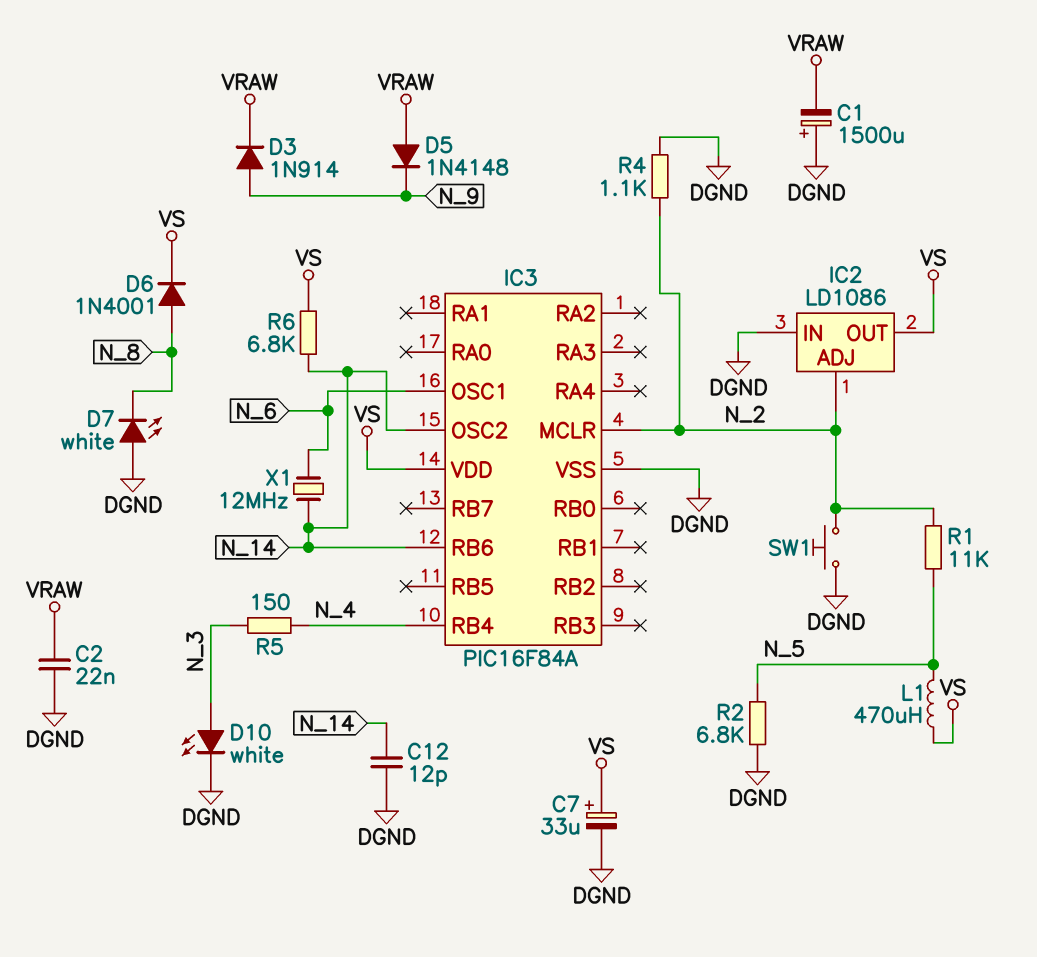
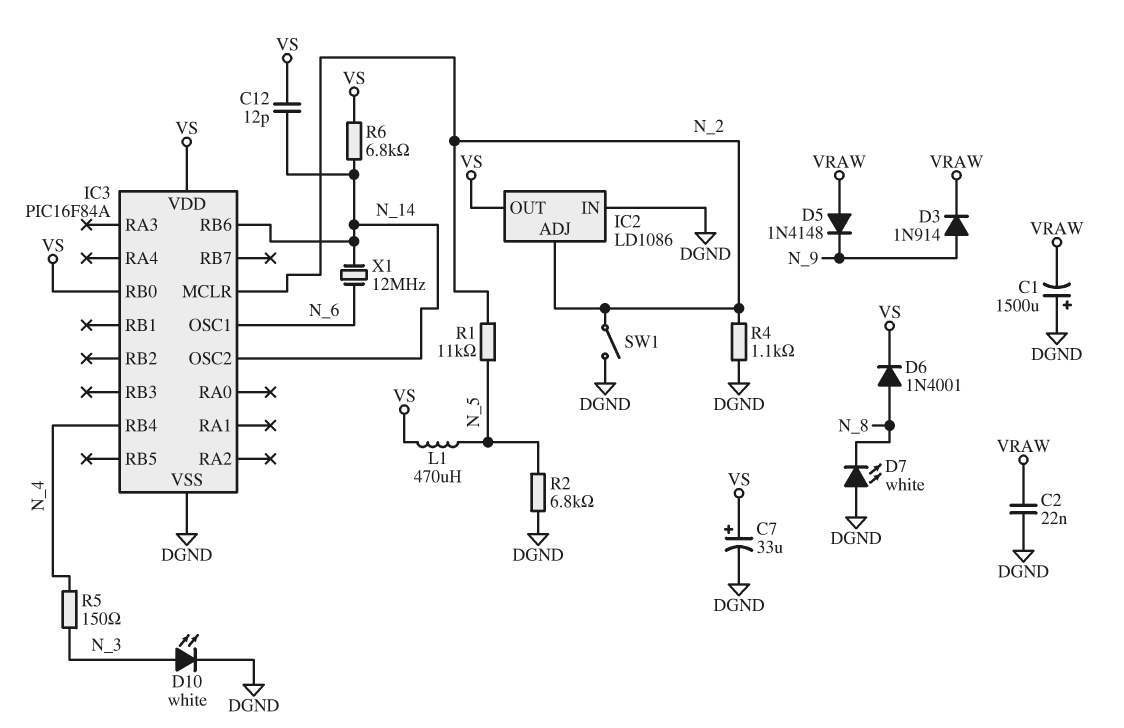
C12: 12pF (DGND, N_14) -> 12pF (N_14, VS)
IC3 pin RB0: none -> VS
SW1: button (DGND, N_2) -> switch (DGND, N_2)

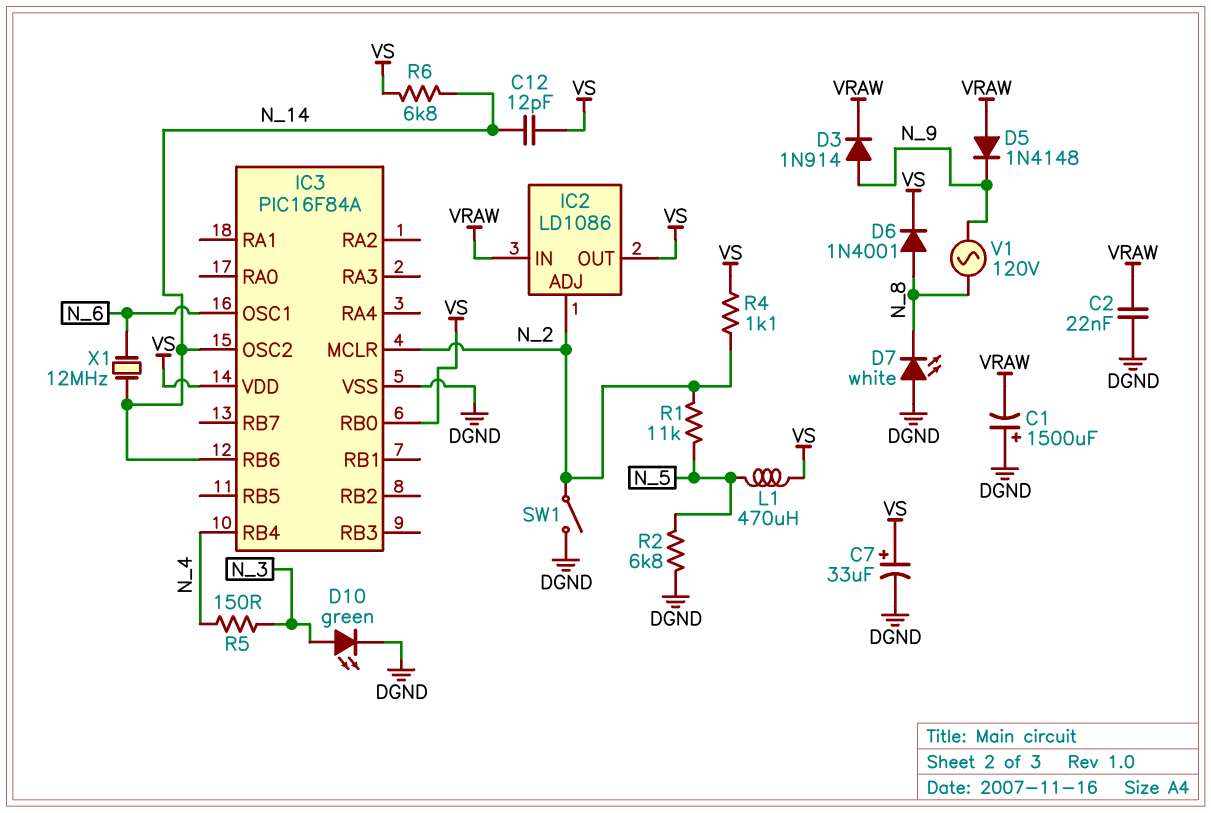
D10: LED white (A N_3, K DGND) -> LED green (A N_3, K DGND)
IC2 pin IN: DGND -> VRAW
R4: 1.1k (DGND, N_2) -> 1.1k (N_2, VS)
V1: none -> AC 120V (N_8, N_9)

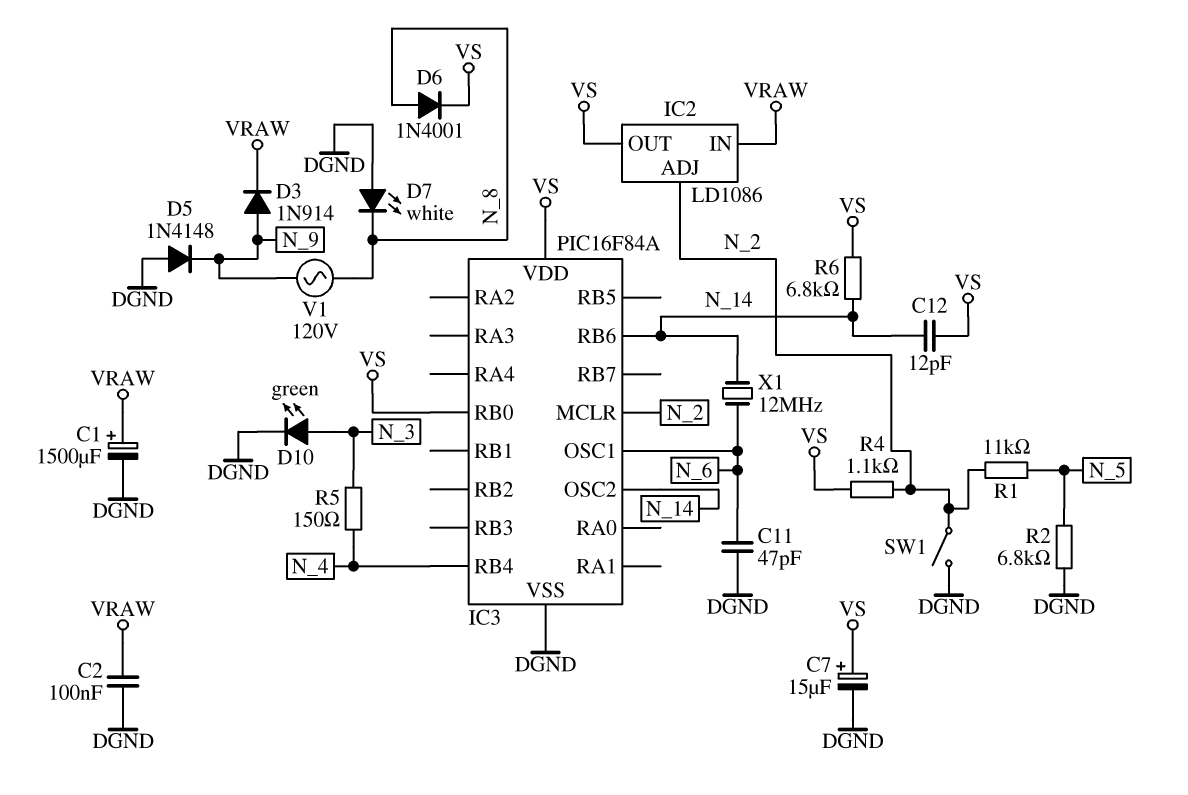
C1: 1500uF (plus DGND, minus VRAW) -> 1500uF (plus VRAW, minus DGND)
C2: 22nF (DGND, VRAW) -> 100nF (DGND, VRAW)
C7: 33uF (plus VS, minus DGND) -> 15uF (plus VS, minus DGND)
C11: none -> 47pF (DGND, N_6)
D5: diode 1N4148 (A VRAW, K N_9) -> diode 1N4148 (A DGND, K N_9)
L1: 470uH (N_5, VS) -> none

